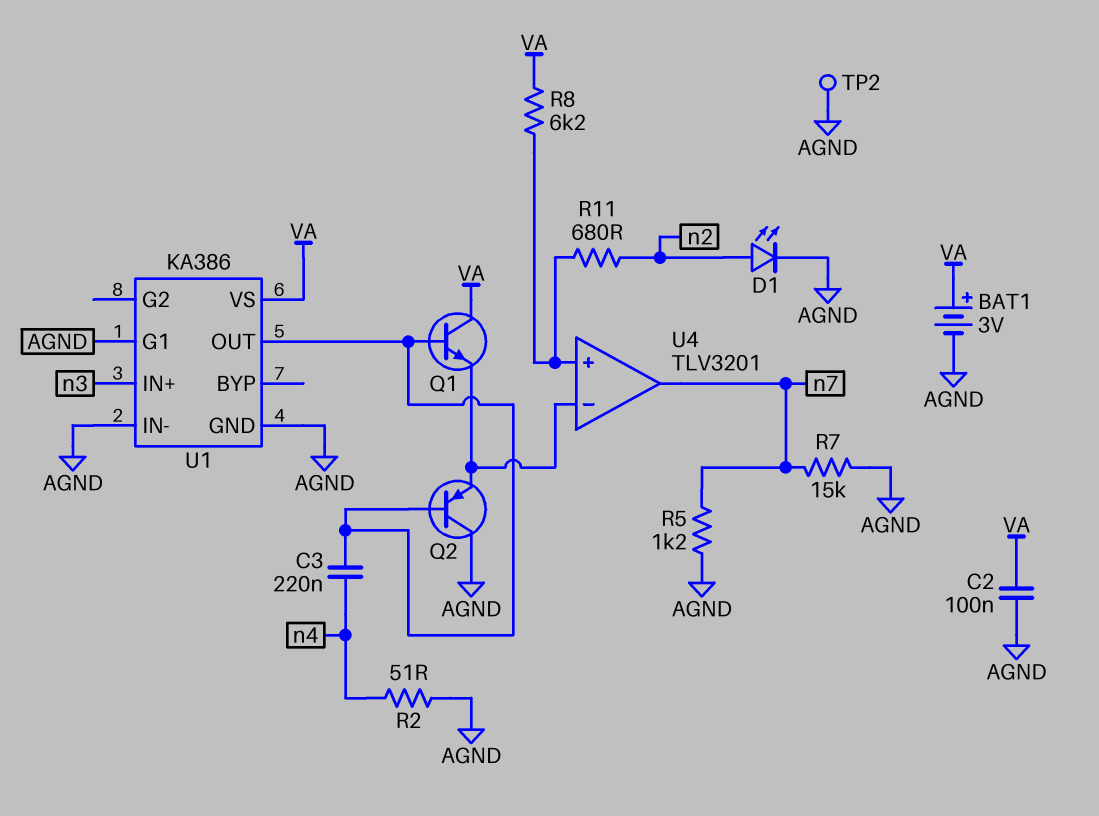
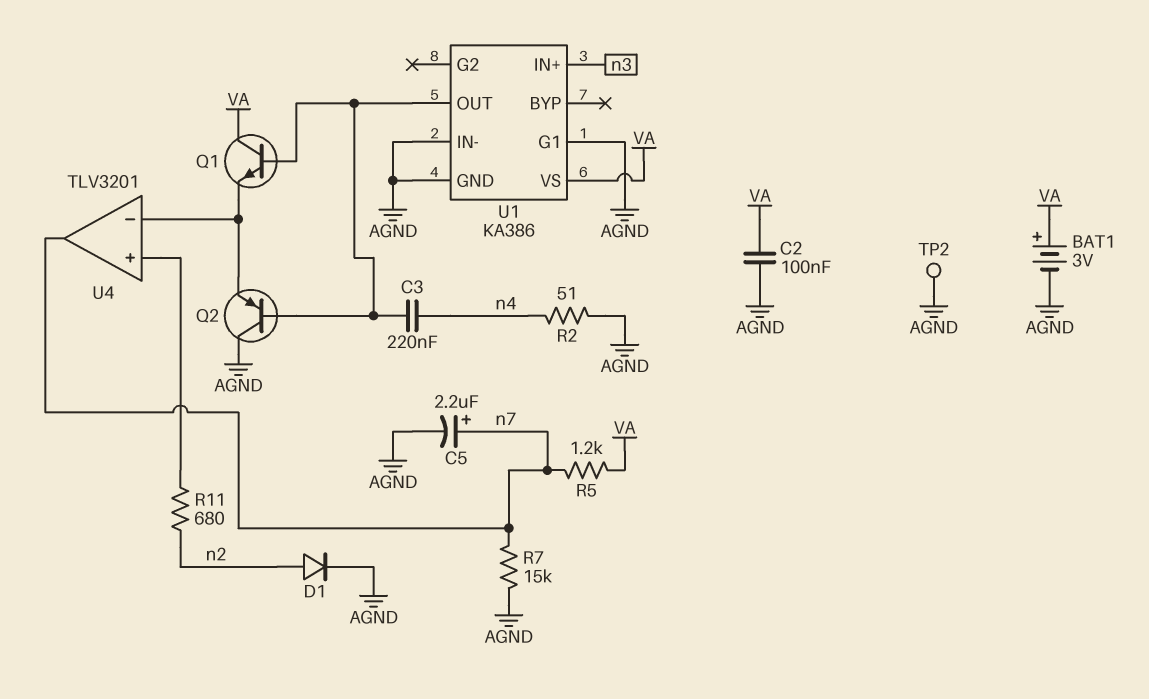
C5: none -> 2.2uF (plus n7, minus AGND)
D1: LED (A n2, K AGND) -> diode (A n2, K AGND)
R5: 1.2k (AGND, n7) -> 1.2k (VA, n7)
R8: 6.2k (U4/in+, VA) -> none

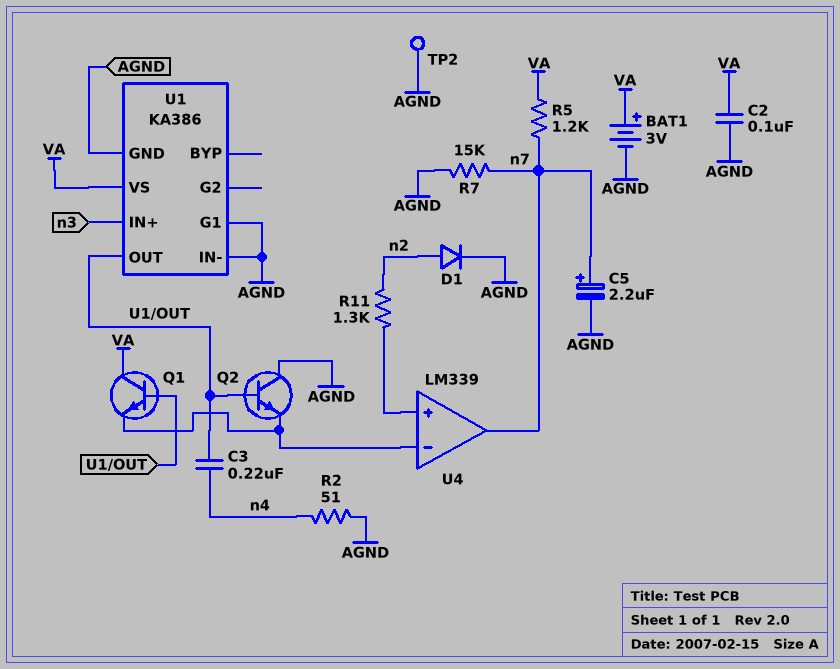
Q2: PNP (B U1/OUT, C AGND, E U4/in-) -> NPN (B U1/OUT, C AGND, E U4/in-)
R11: 680 (U4/in+, n2) -> 1.3k (U4/in+, n2)
U4: TLV3201 -> LM339

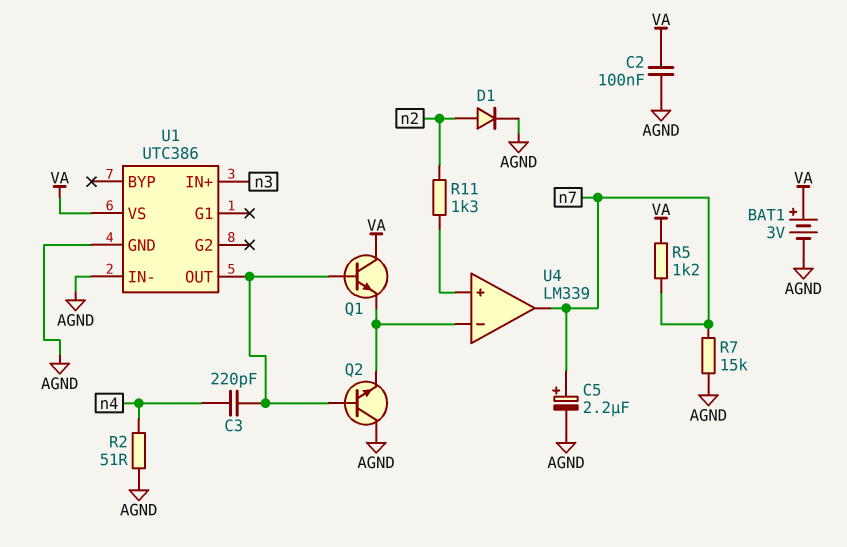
C3: 220nF (U1/OUT, n4) -> 220pF (U1/OUT, n4)
TP2: test point (AGND) -> none
U1: KA386 -> UTC386
U1 pin G1: AGND -> none

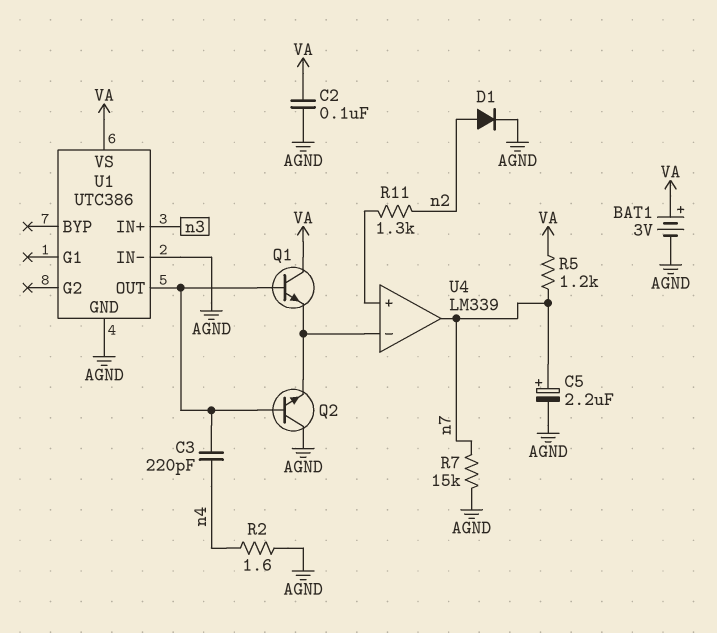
R2: 51 (AGND, n4) -> 1.6 (AGND, n4)

